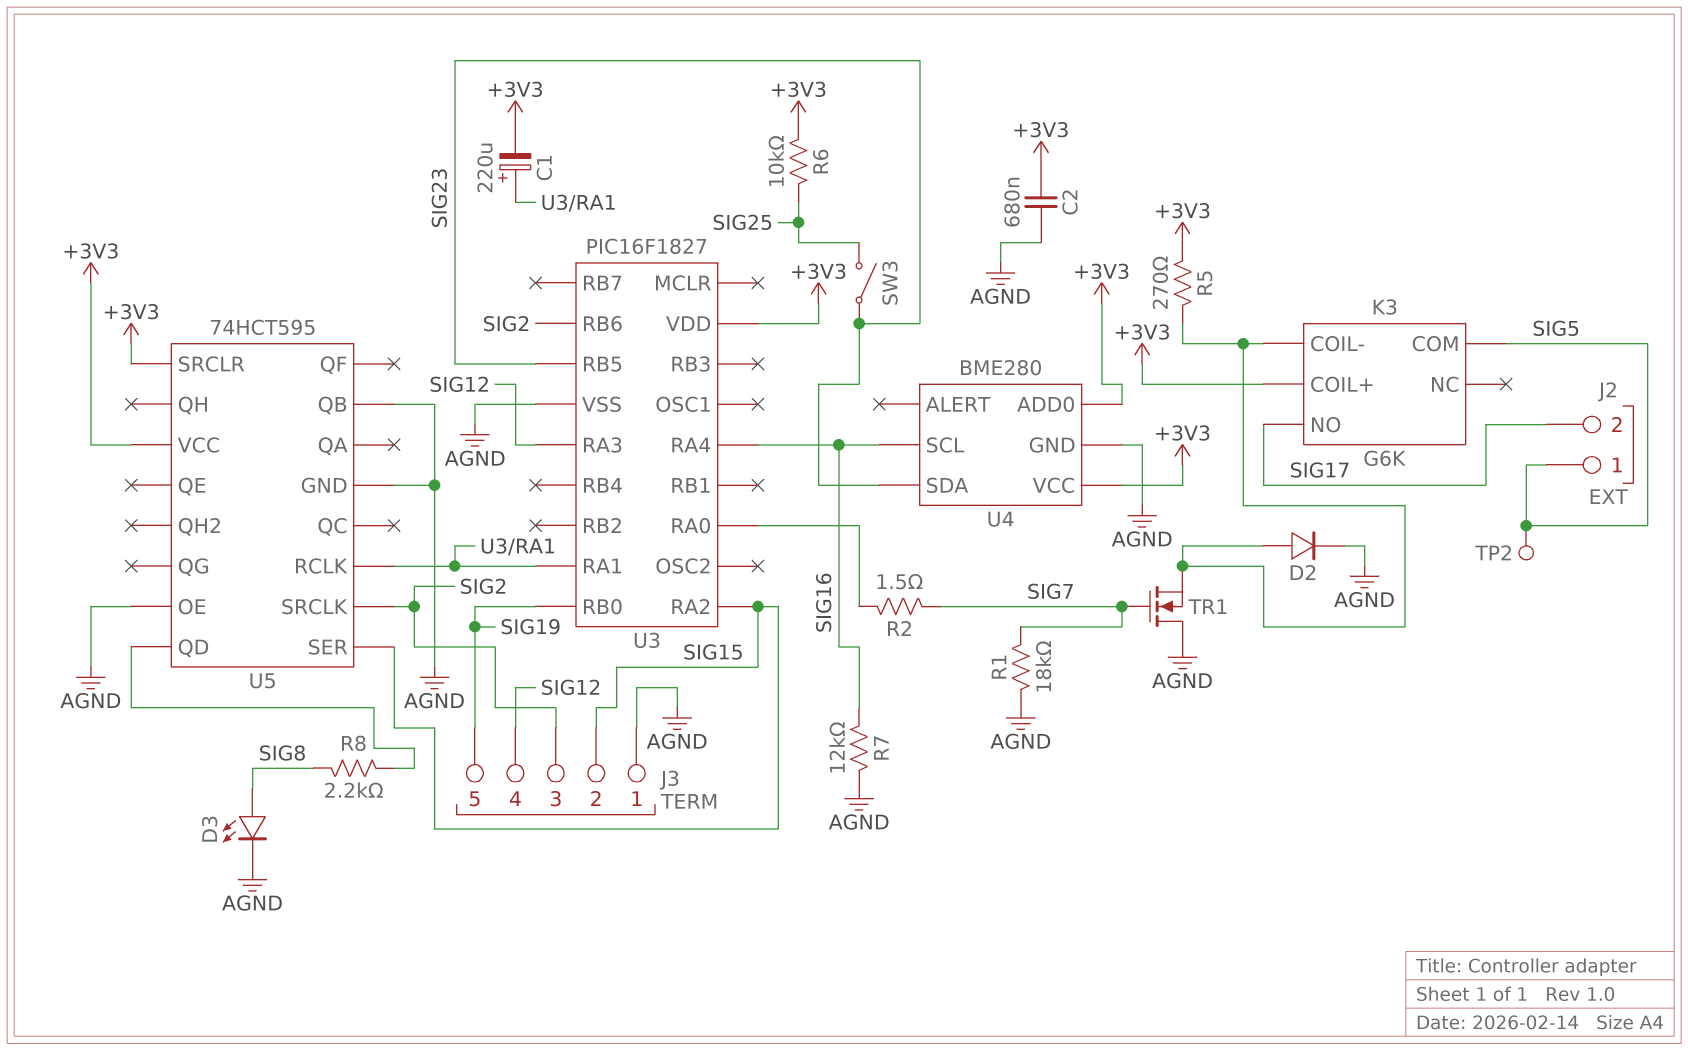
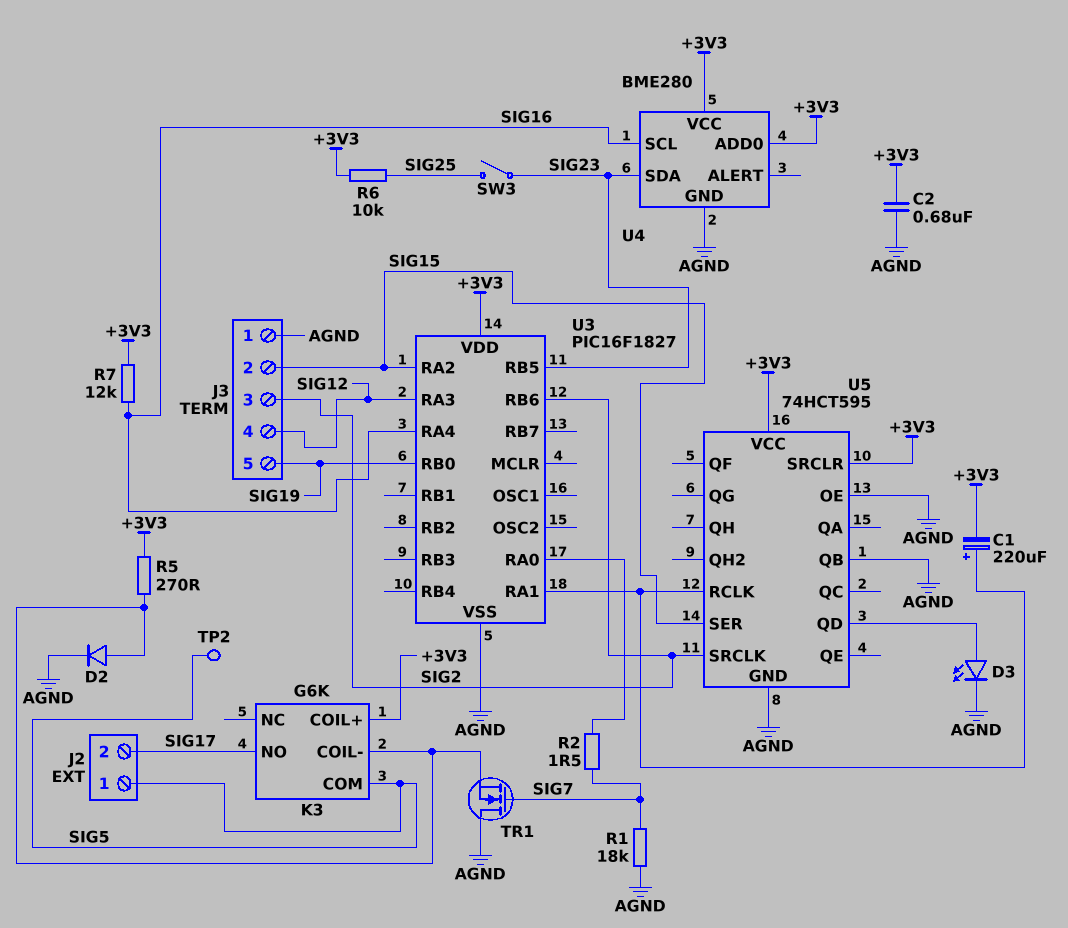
D3: LED (A SIG8, K AGND) -> LED (A U5/QD, K AGND)
R7: 12k (AGND, SIG16) -> 12k (+3V3, SIG16)
R8: 2.2k (SIG8, U5/QD) -> none

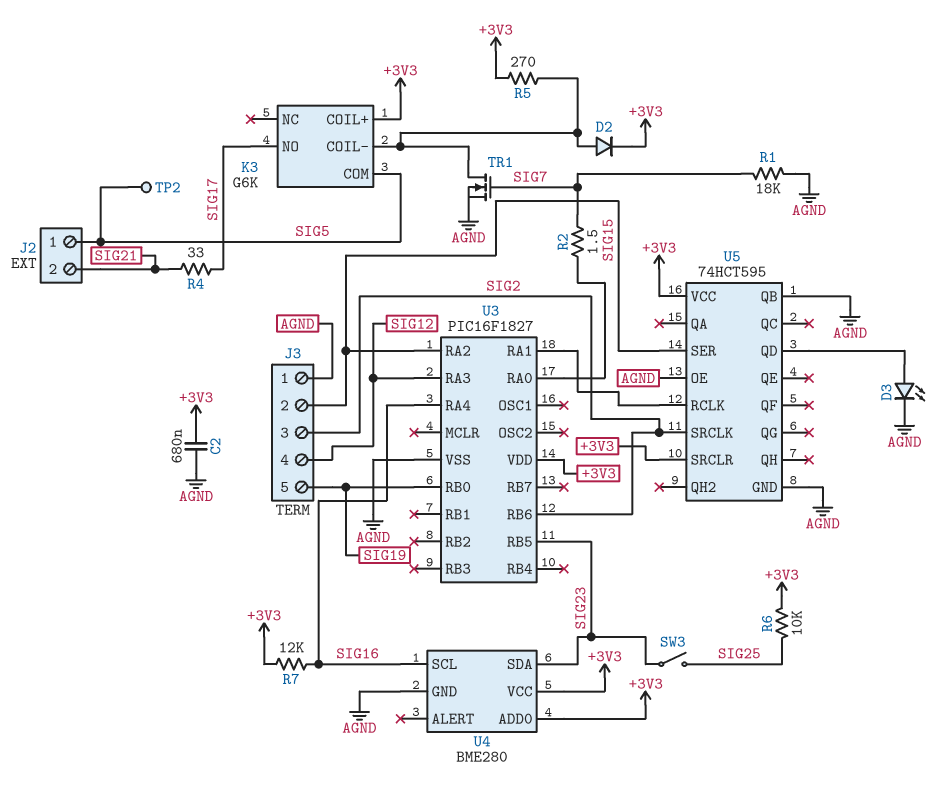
C1: 220uF (plus U3/RA1, minus +3V3) -> none
D2: diode (A K3/COIL-, K AGND) -> diode (A K3/COIL-, K +3V3)
J2 pin 2: SIG17 -> SIG21
R4: none -> 33 (SIG17, SIG21)
TR1: NMOS (G SIG7, D AGND, S K3/COIL-) -> NMOS (G SIG7, D K3/COIL-, S AGND)

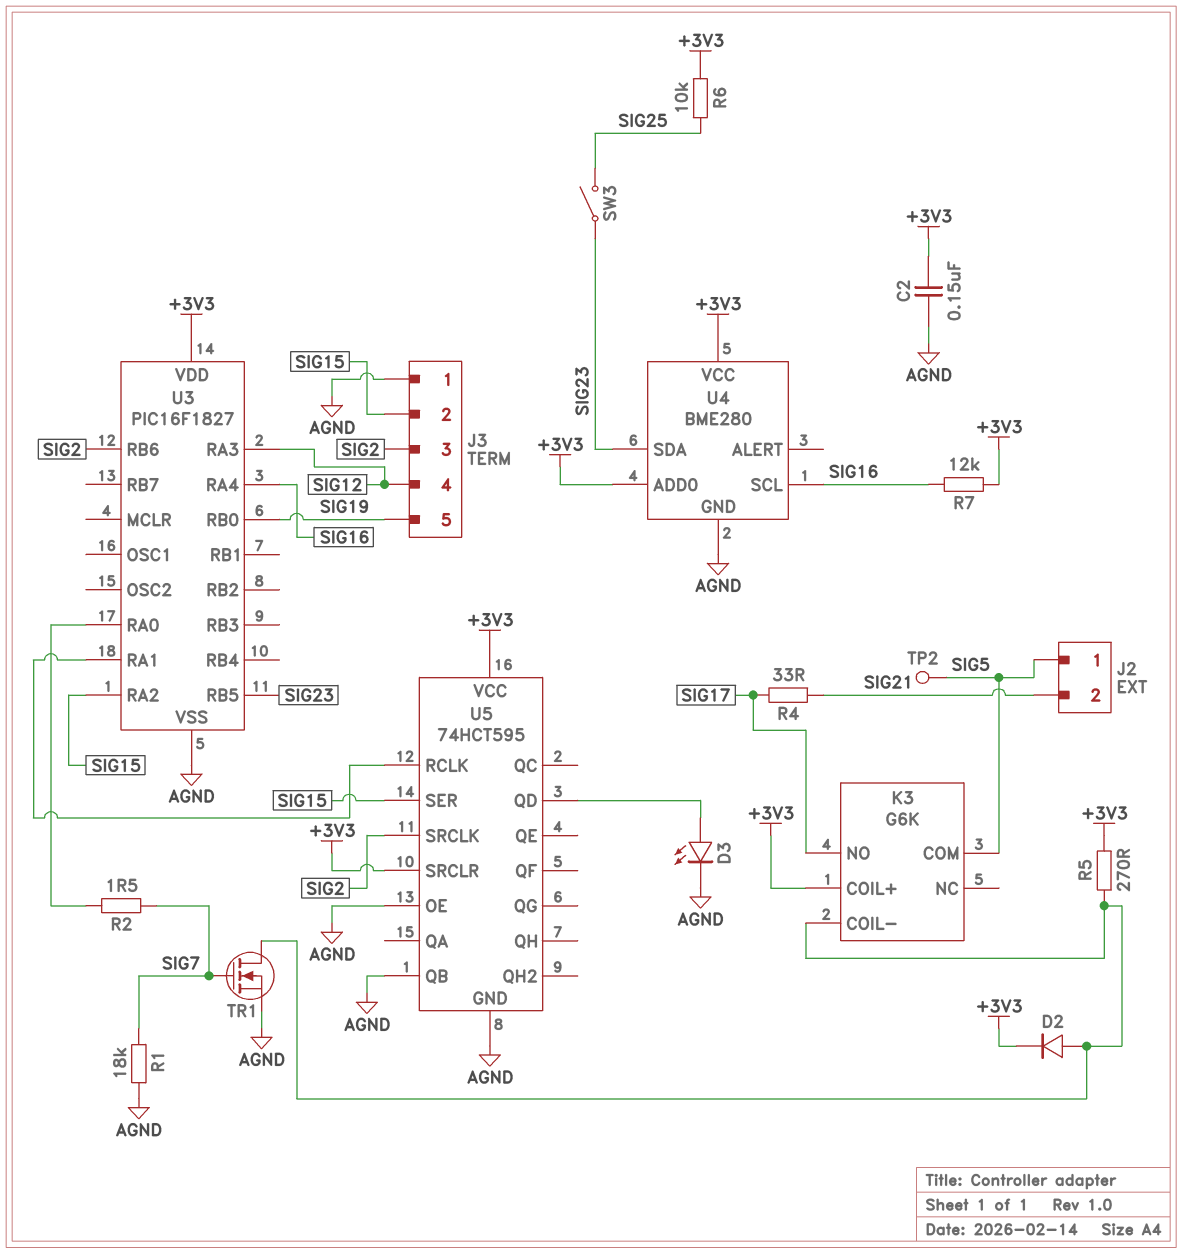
C2: 680nF (+3V3, AGND) -> 150nF (+3V3, AGND)

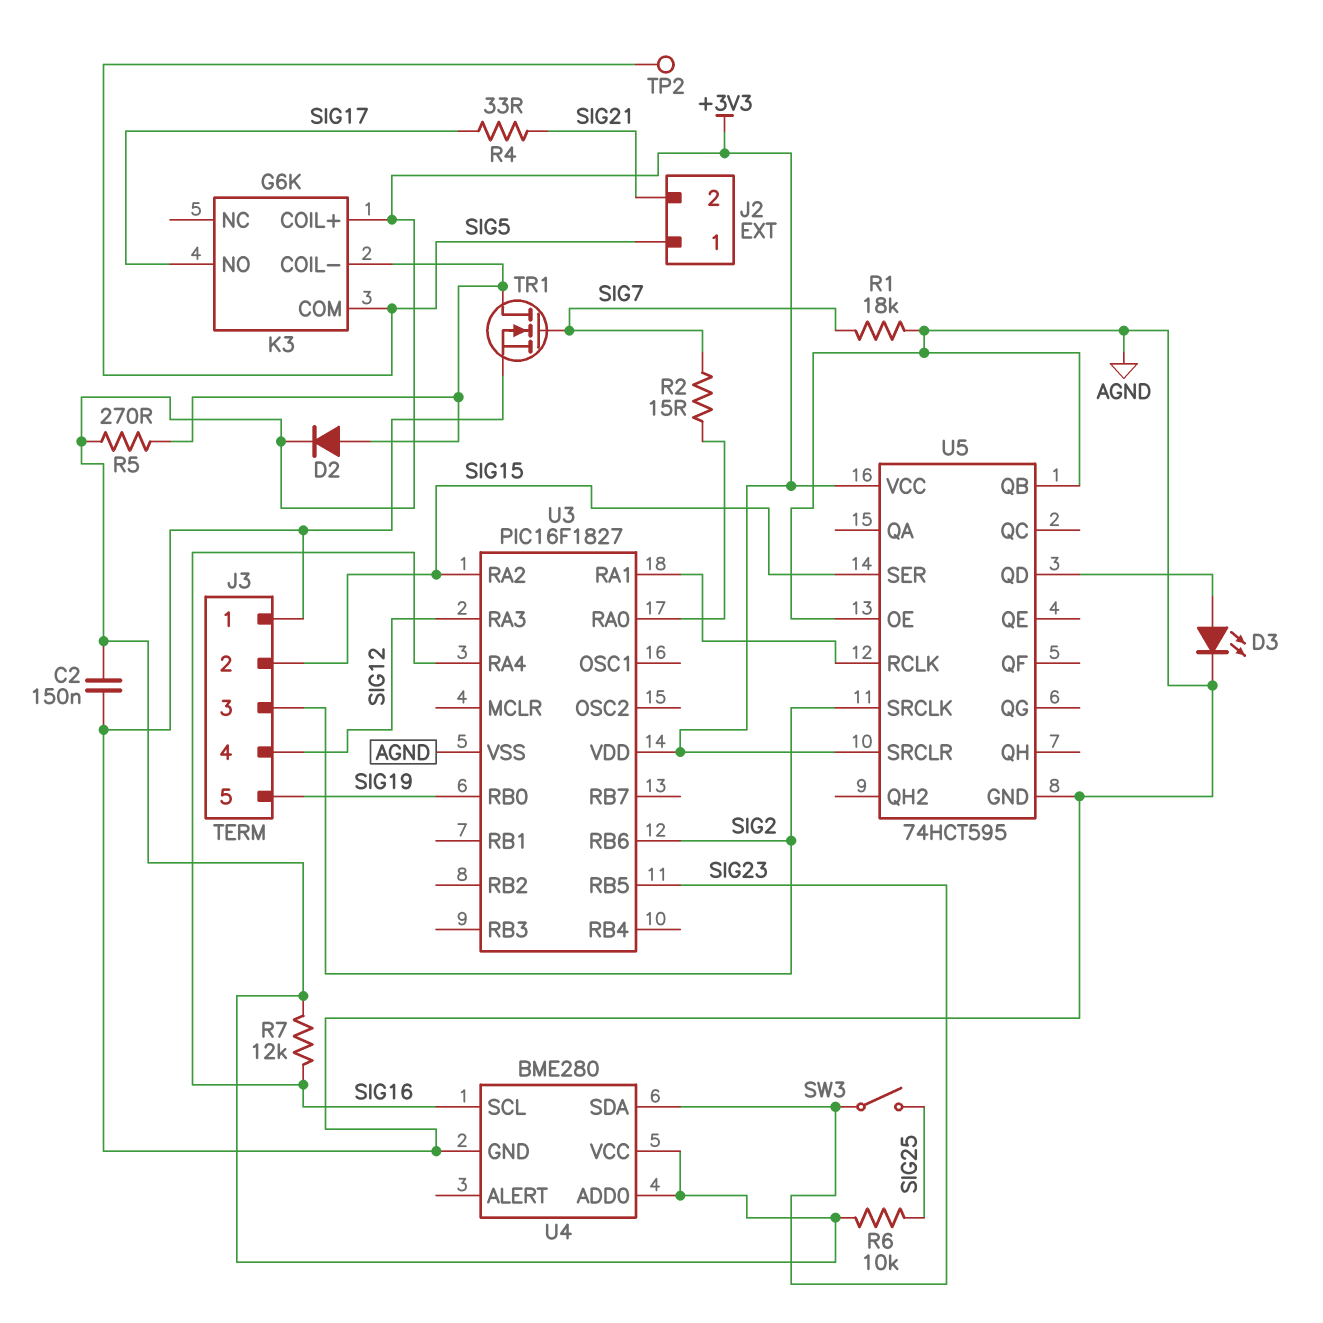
R2: 1.5 (SIG7, U3/RA0) -> 15 (SIG7, U3/RA0)

